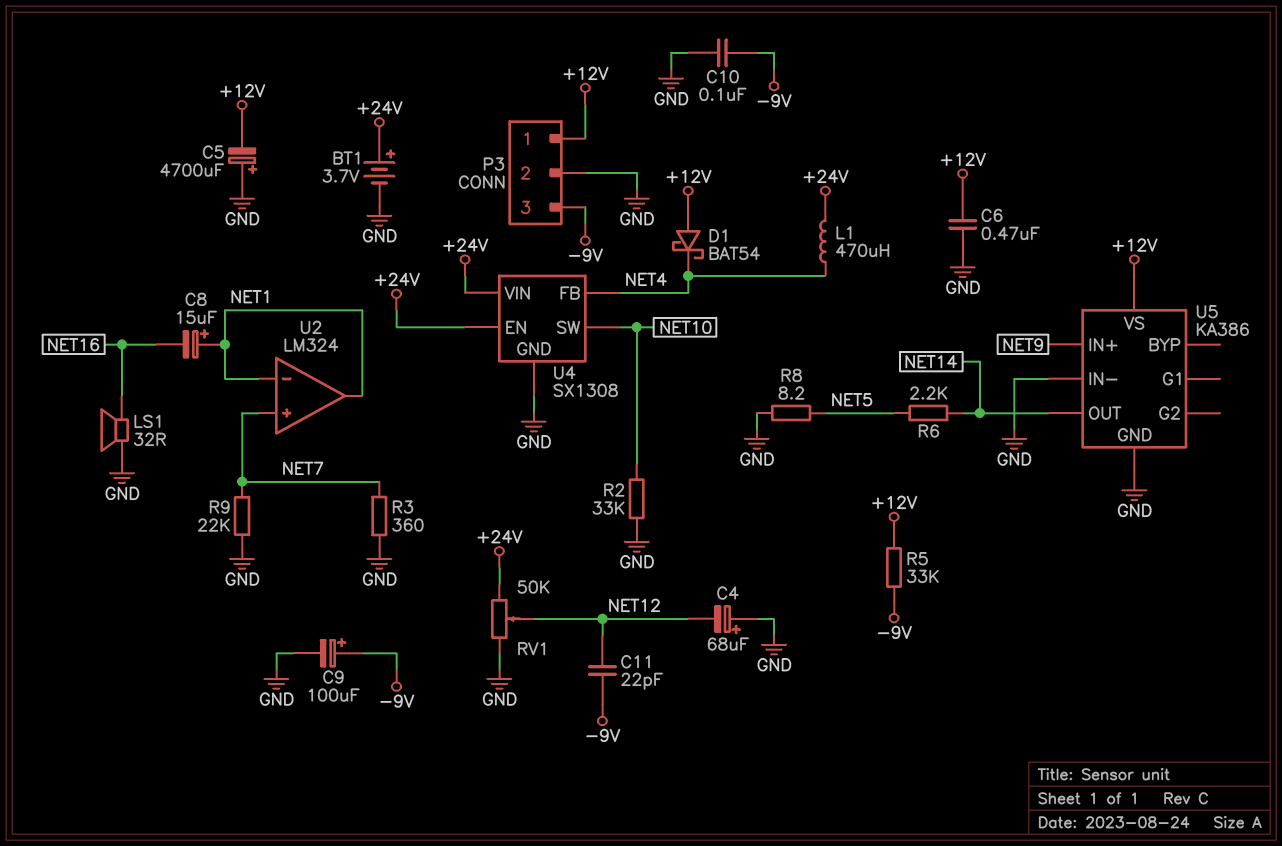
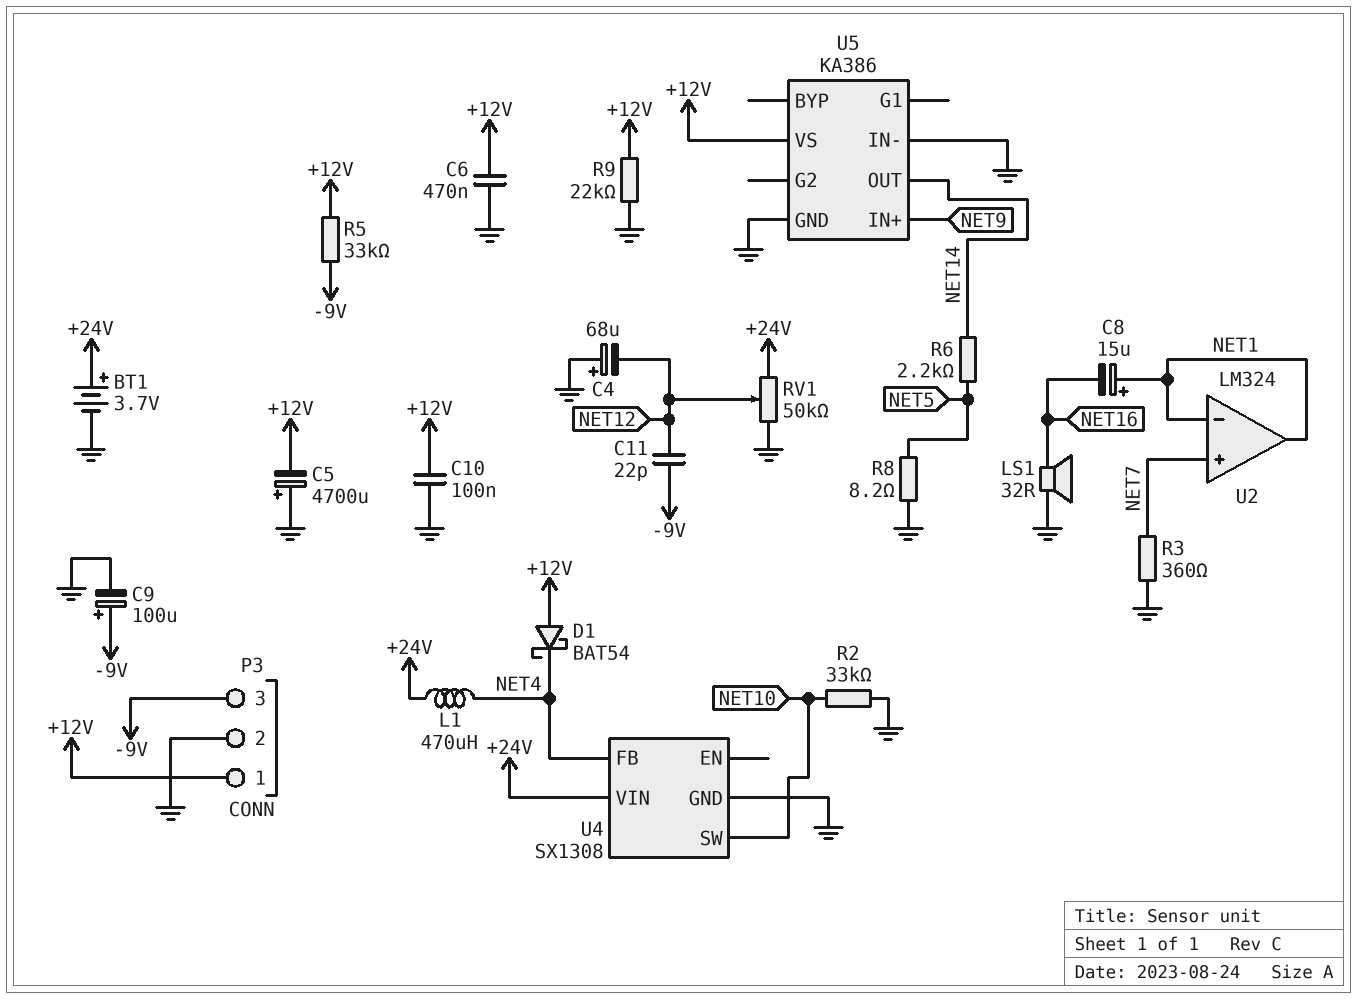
C10: 100nF (-9V, GND) -> 100nF (+12V, GND)
R9: 22k (GND, NET7) -> 22k (+12V, GND)
U4 pin EN: +24V -> none

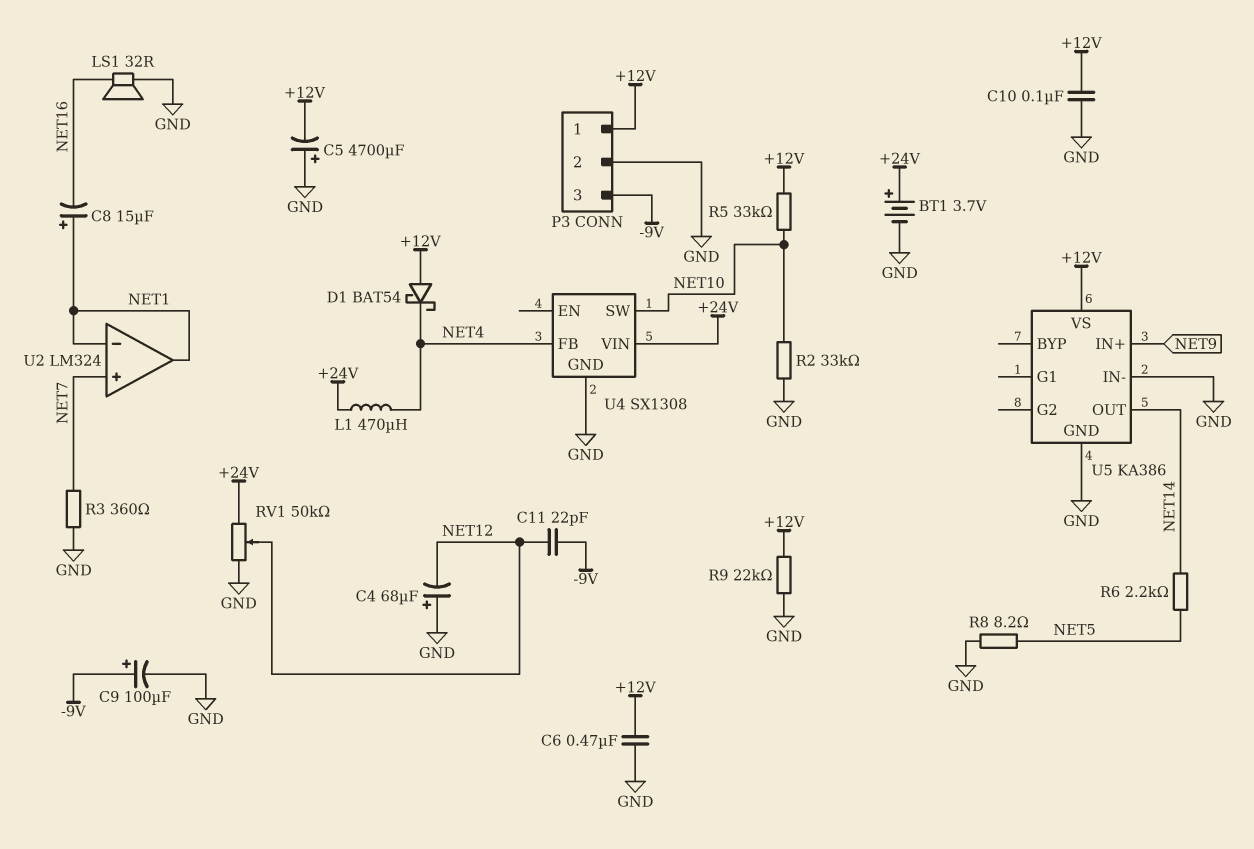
R5: 33k (+12V, -9V) -> 33k (+12V, NET10)

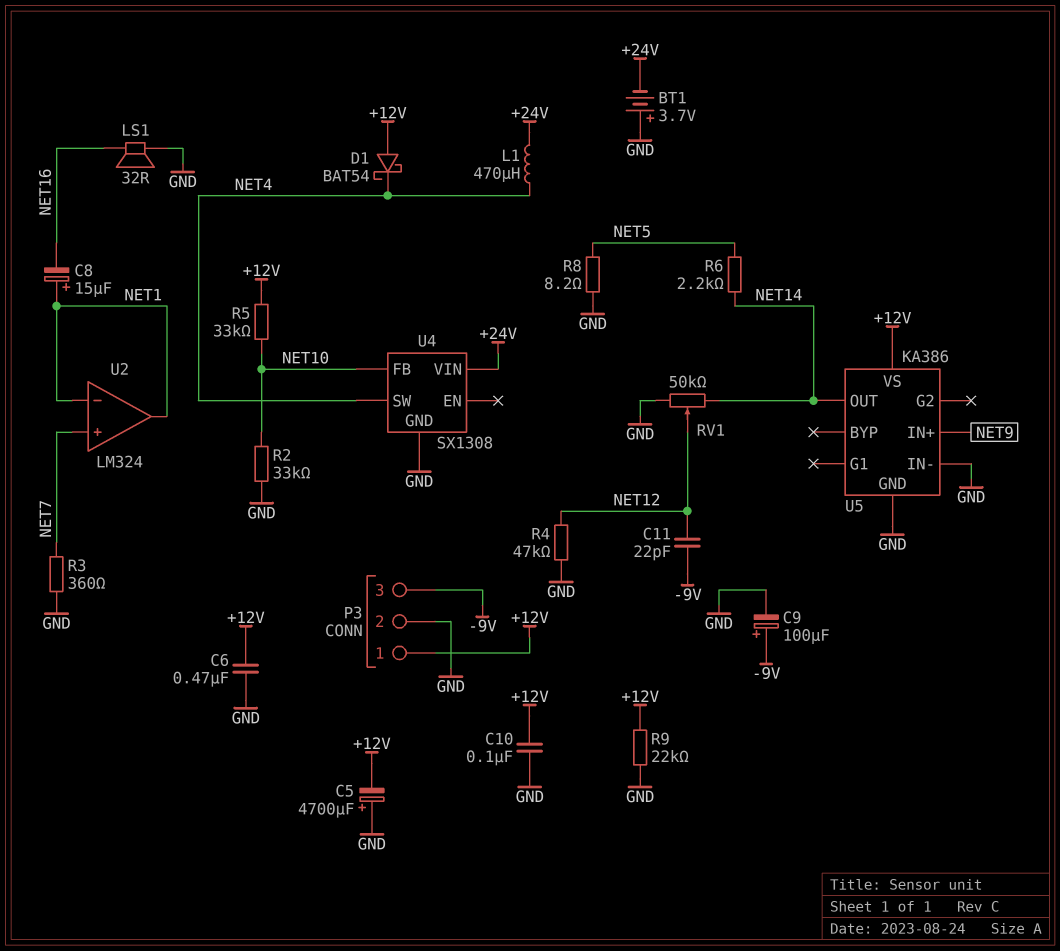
BT1: 3.7V (plus +24V, minus GND) -> 3.7V (plus GND, minus +24V)
C4: 68uF (plus GND, minus NET12) -> none
R4: none -> 47k (GND, NET12)
RV1: 50k (+24V, GND, wiper NET12) -> 50k (GND, NET14, wiper NET12)
U4 pin FB: NET4 -> NET10
U4 pin SW: NET10 -> NET4

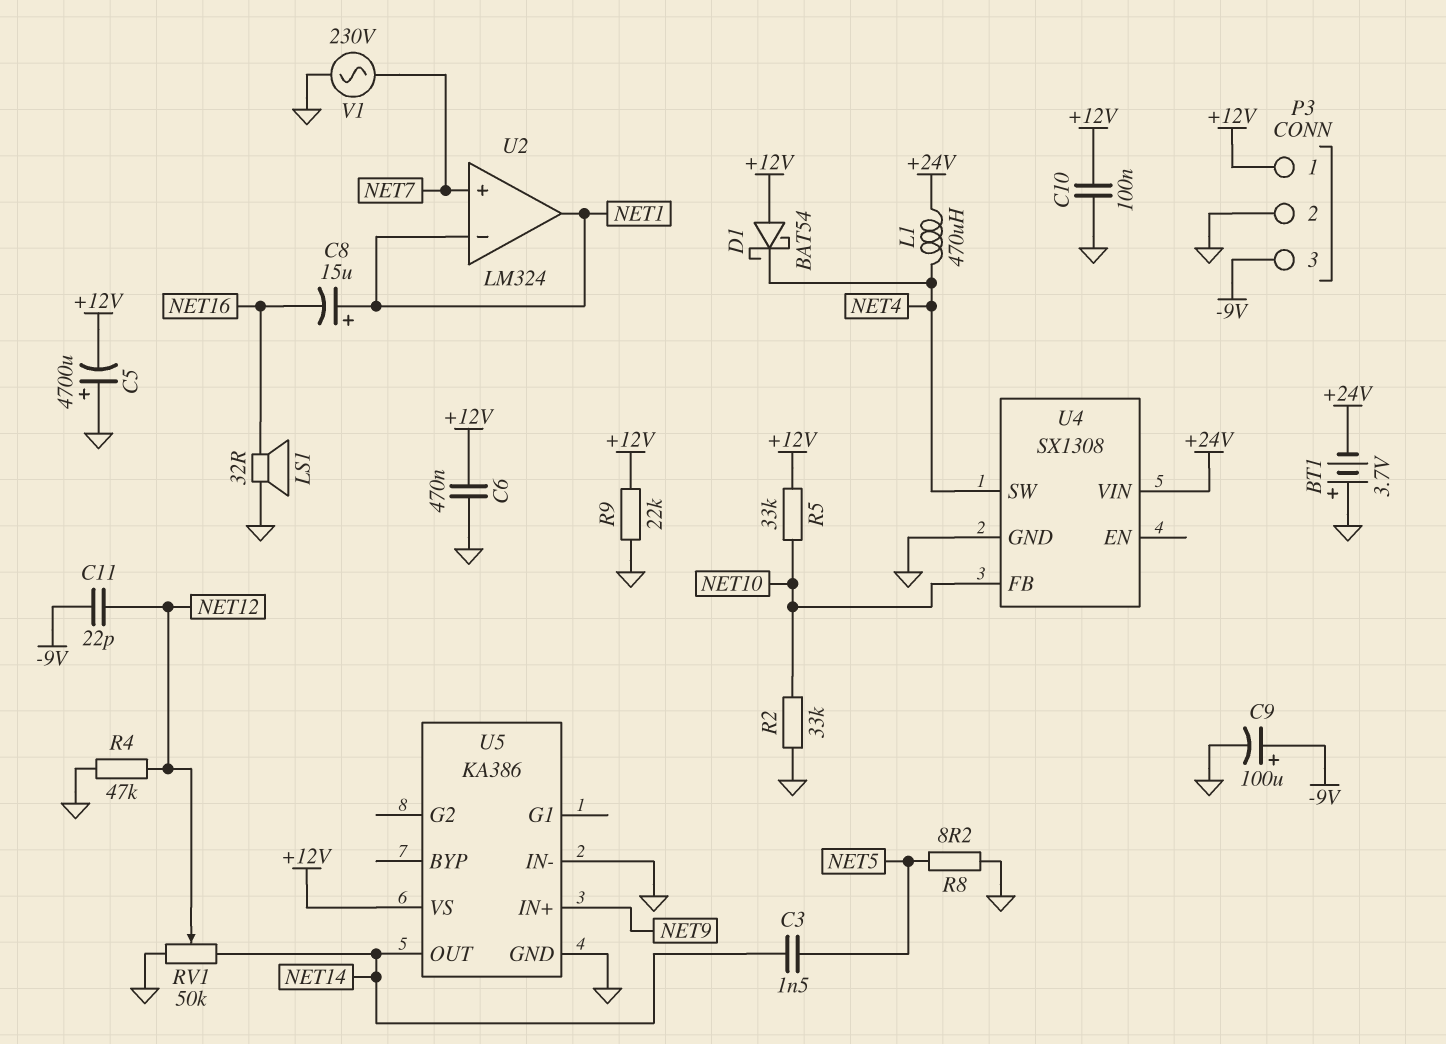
C3: none -> 1.5nF (NET5, NET14)
R3: 360 (GND, NET7) -> none
R6: 2.2k (NET5, NET14) -> none
V1: none -> AC 230V (GND, NET7)

